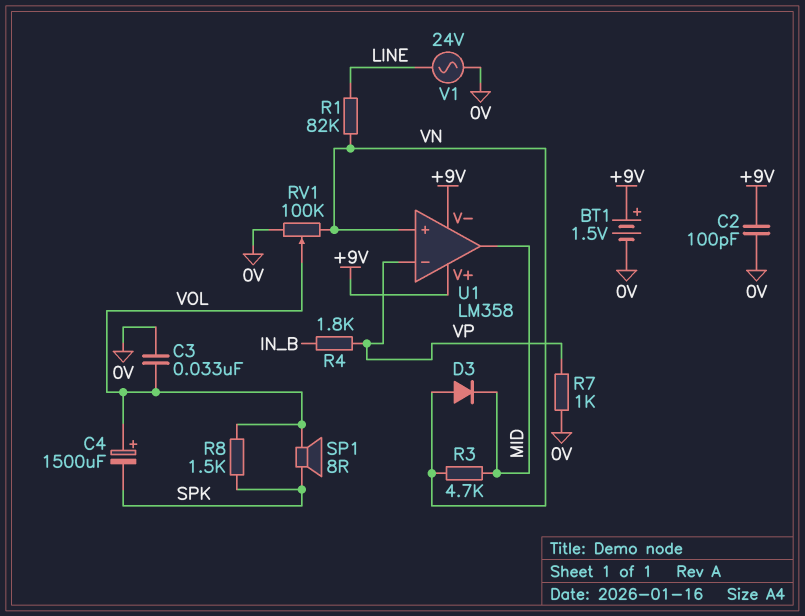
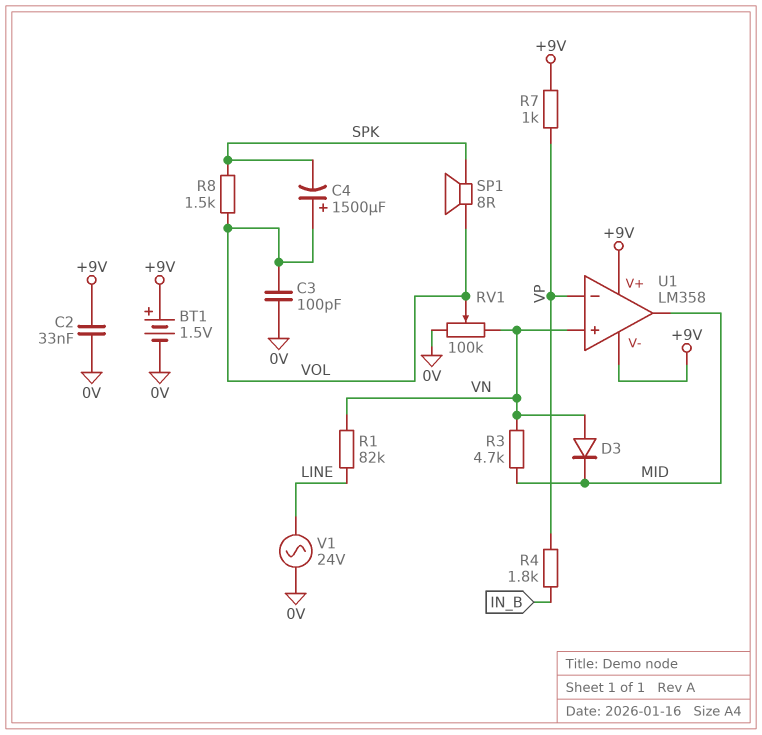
C2: 100pF (+9V, 0V) -> 33nF (+9V, 0V)
C3: 33nF (0V, VOL) -> 100pF (0V, VOL)
R7: 1k (0V, VP) -> 1k (+9V, VP)

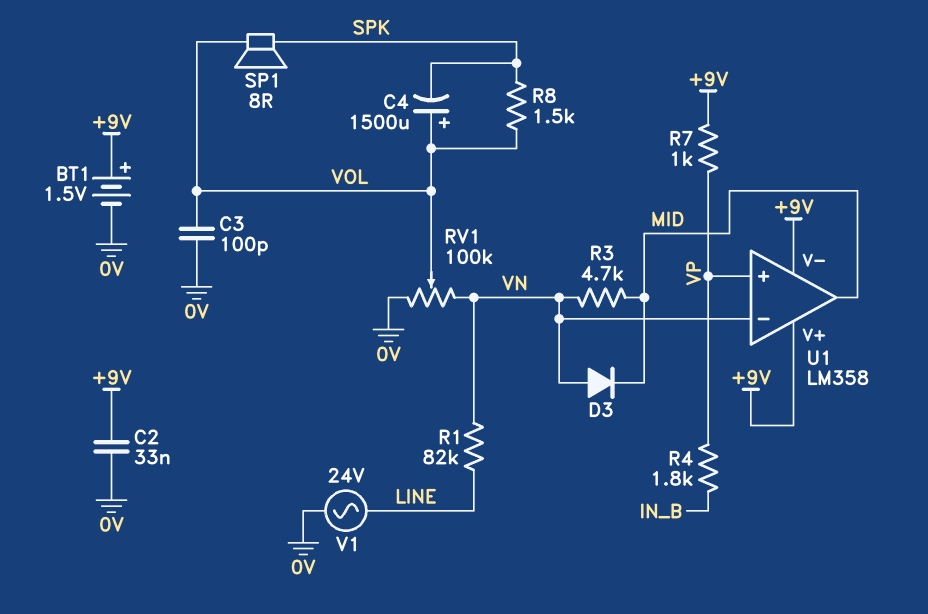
U1 pin in+: VN -> VP
U1 pin in-: VP -> VN

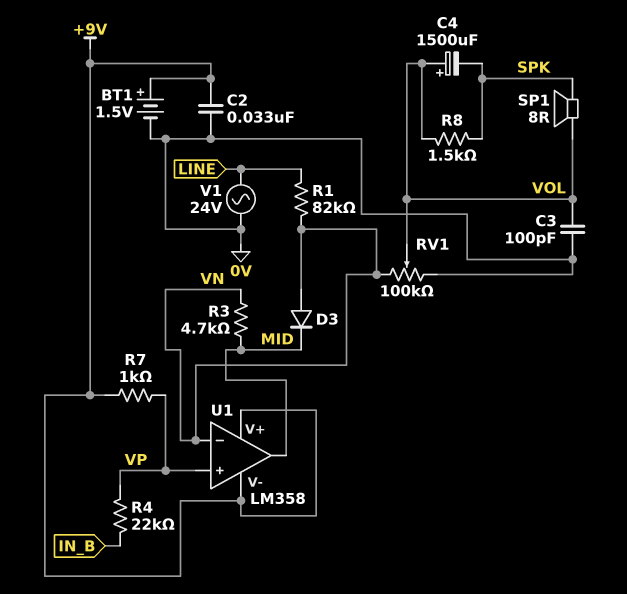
R4: 1.8k (IN_B, VP) -> 22k (IN_B, VP)

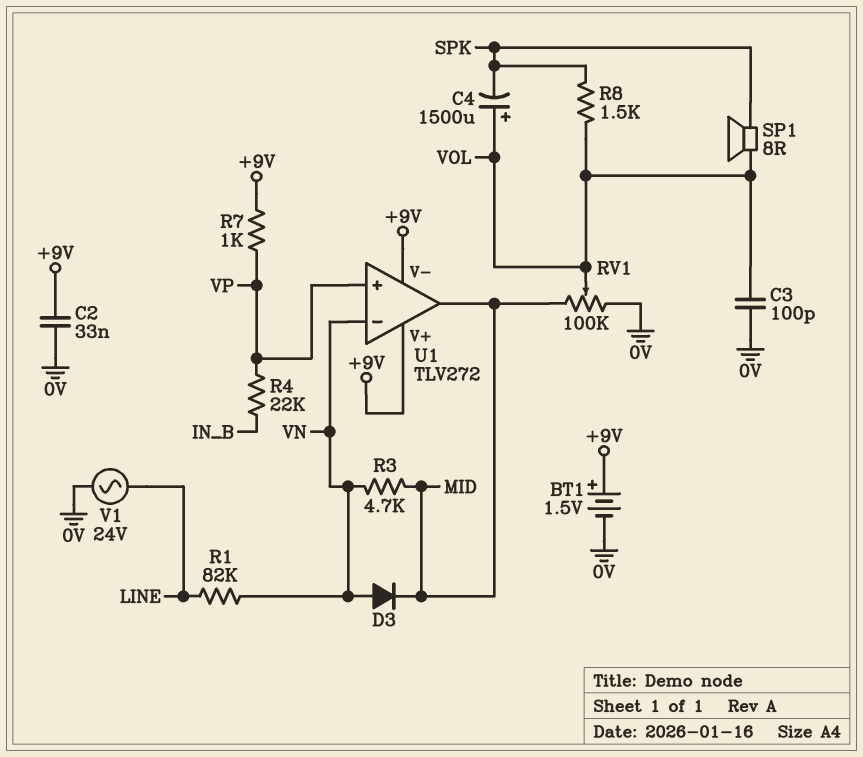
RV1: 100k (0V, VN, wiper VOL) -> 100k (0V, MID, wiper VOL)
U1: LM358 -> TLV272

